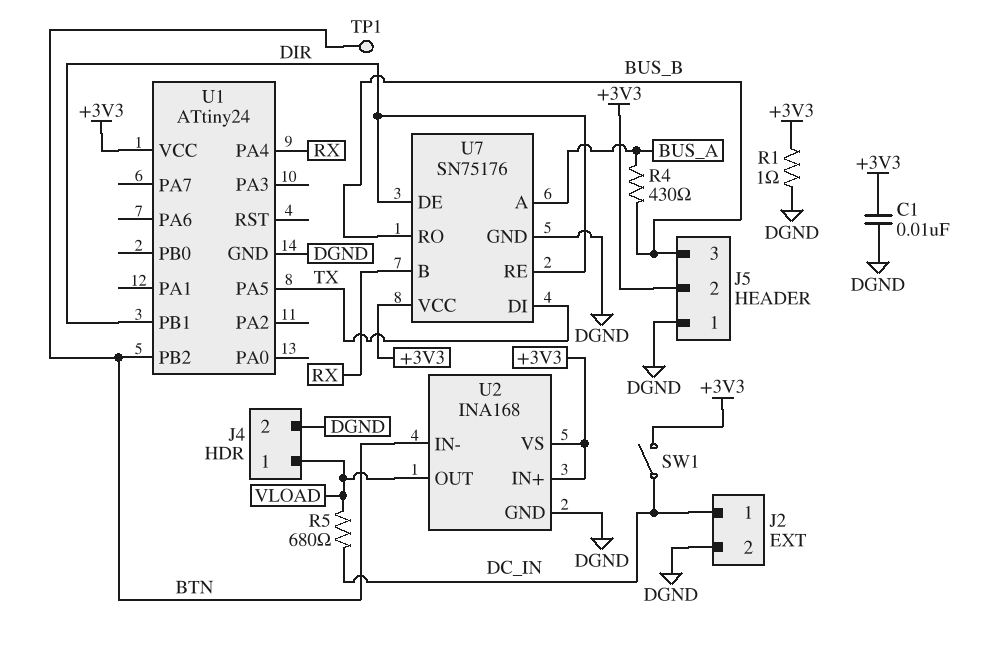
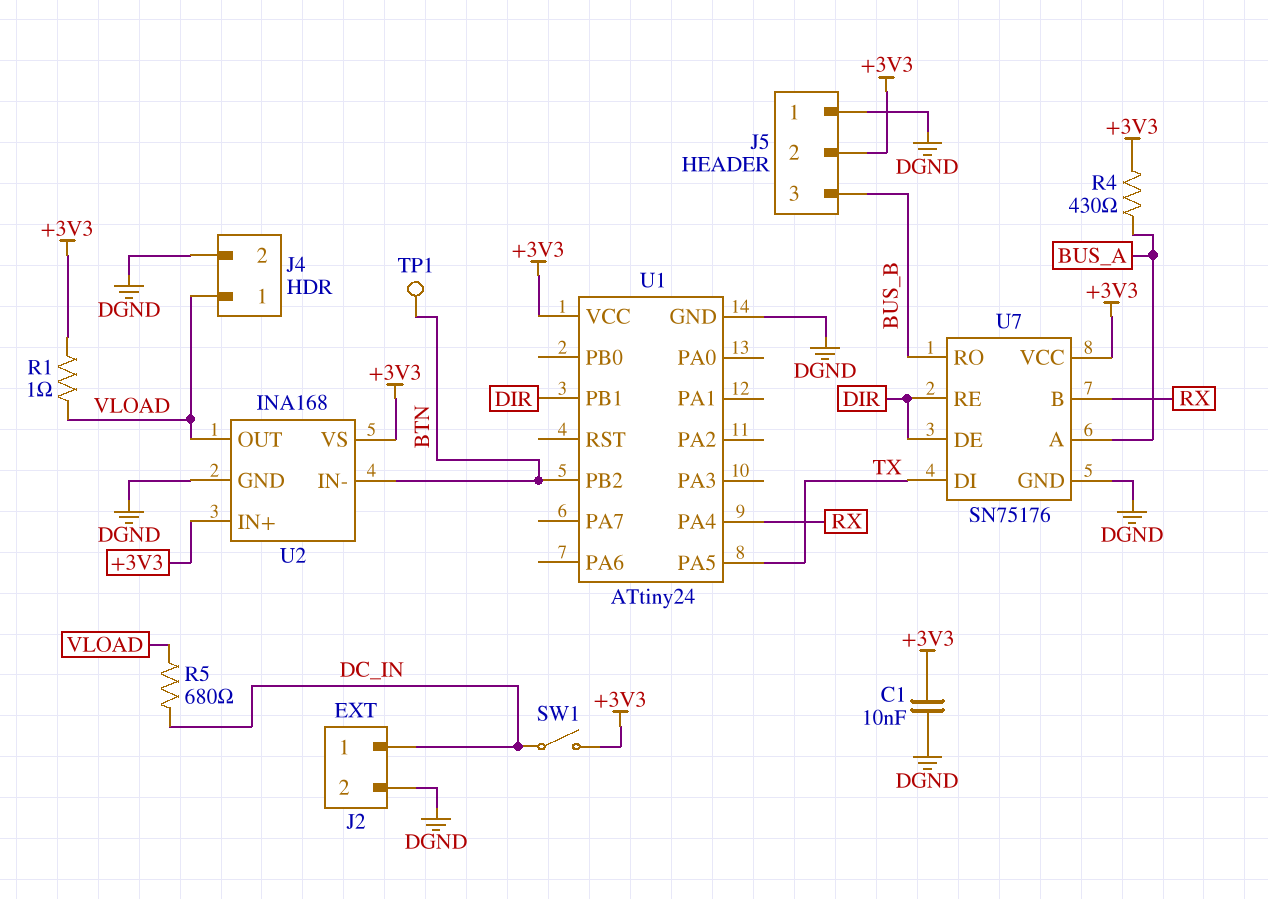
R1: 1 (+3V3, DGND) -> 1 (+3V3, VLOAD)
R4: 430 (BUS_A, BUS_B) -> 430 (+3V3, BUS_A)

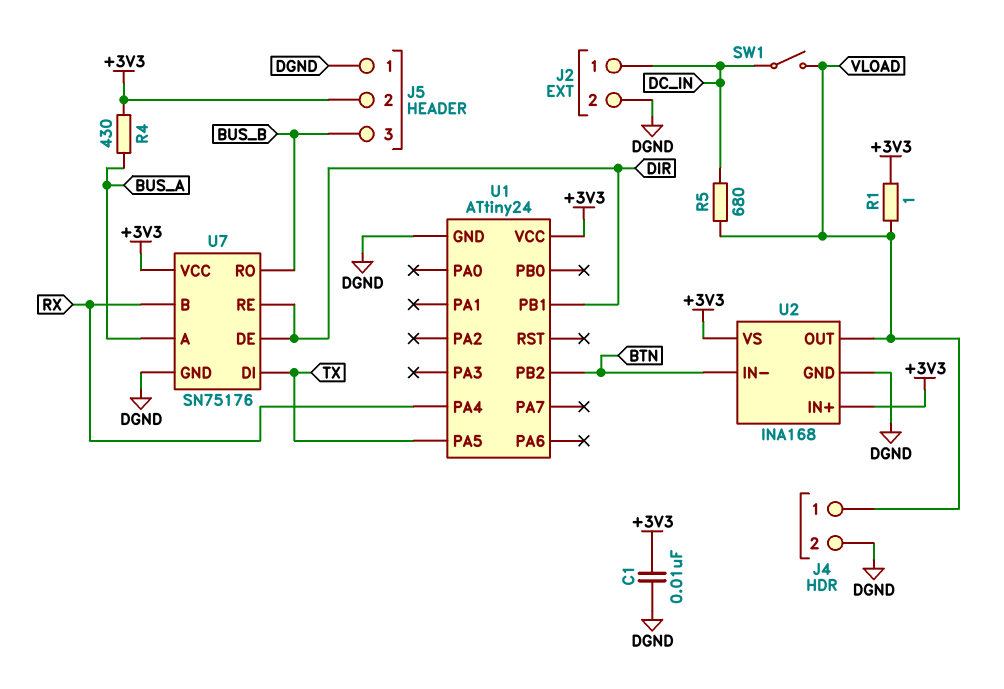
SW1: switch (+3V3, DC_IN) -> switch (DC_IN, VLOAD)
TP1: test point (BTN) -> none

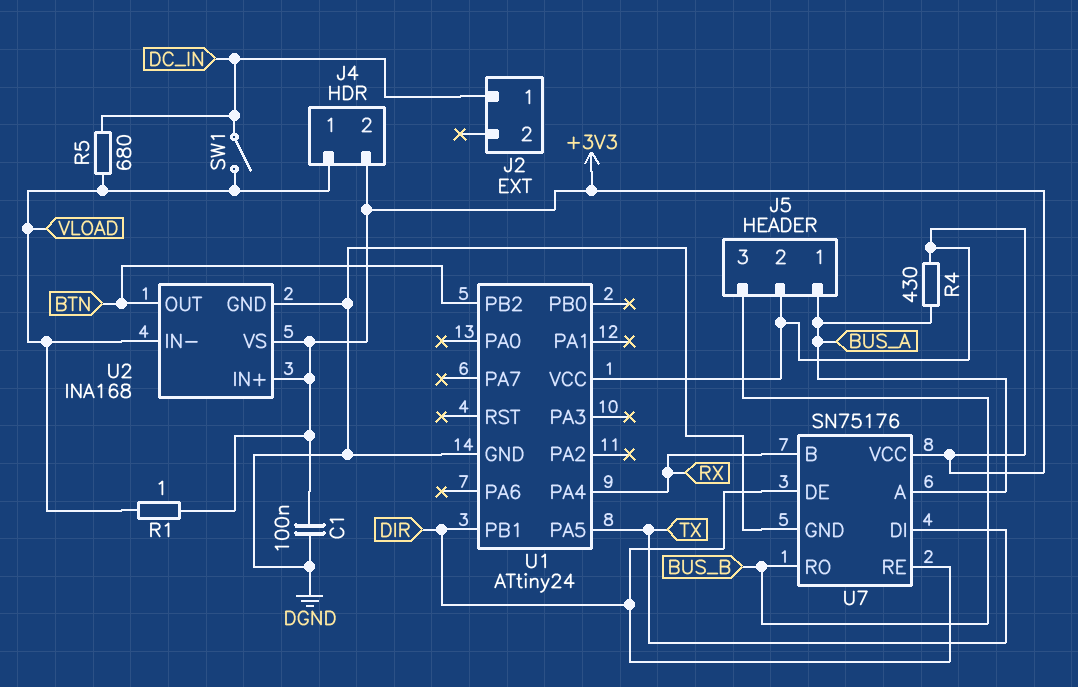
C1: 10nF (+3V3, DGND) -> 100nF (+3V3, DGND)
J2 pin 2: DGND -> none
J4 pin 2: DGND -> +3V3
J5 pin 1: DGND -> BUS_A
U2 pin IN-: BTN -> VLOAD
U2 pin OUT: VLOAD -> BTN

